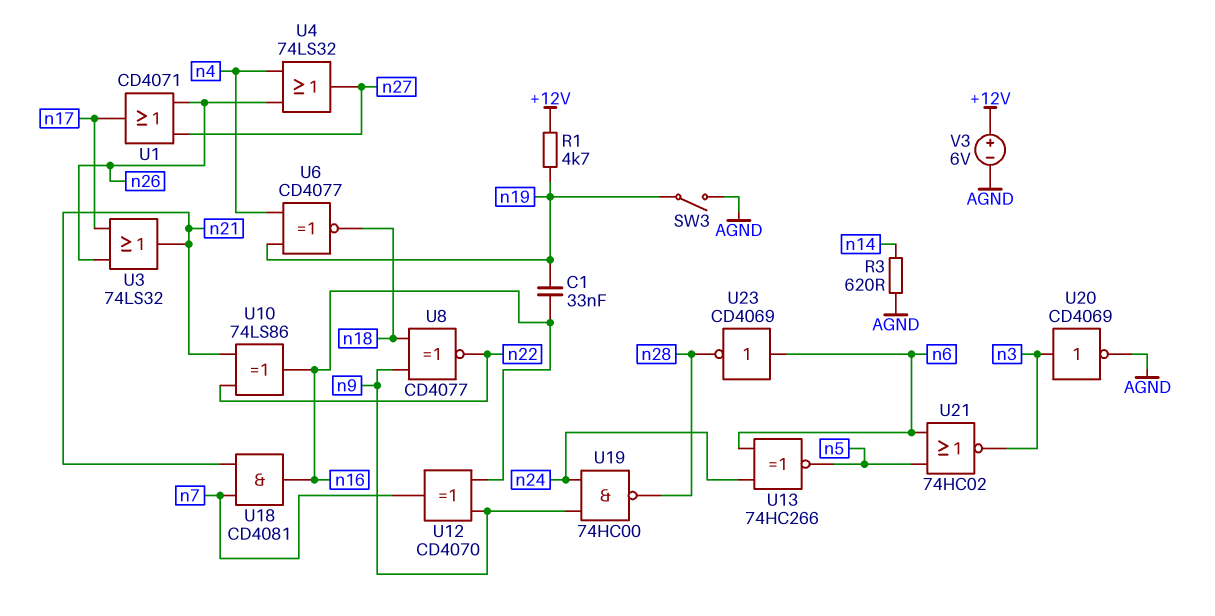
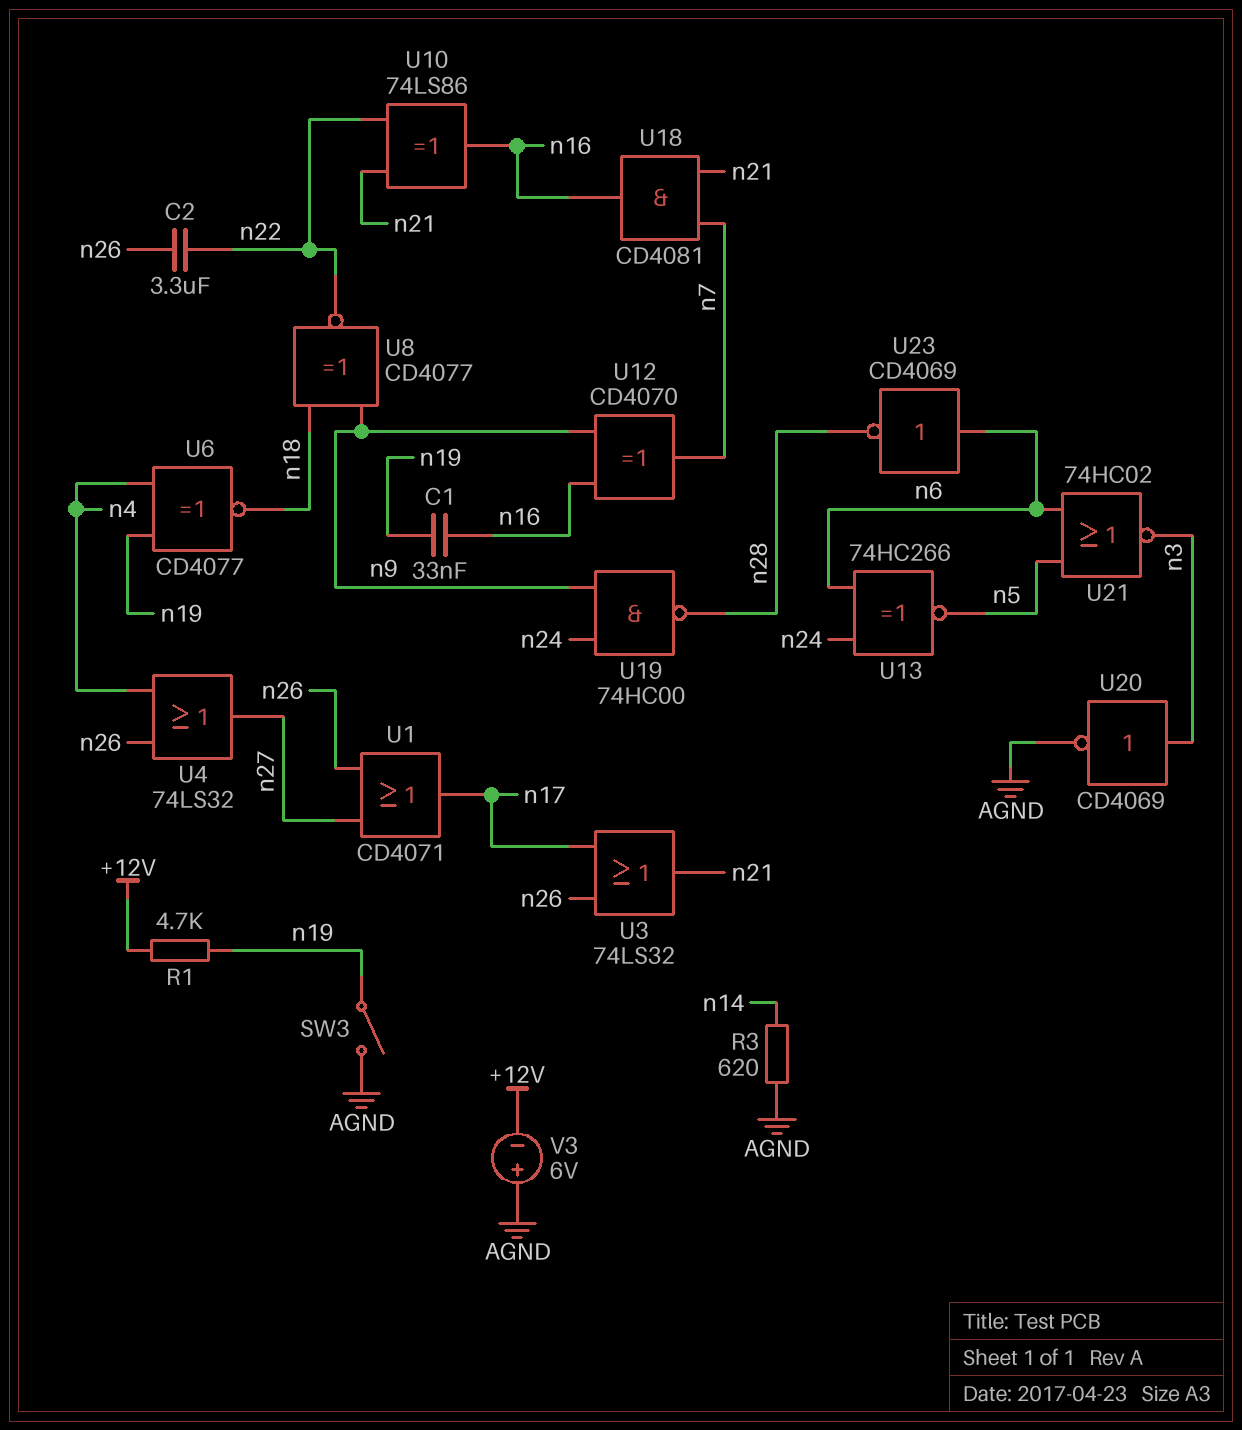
C2: none -> 3.3uF (n22, n26)
V3: 6V (plus +12V, minus AGND) -> 6V (plus AGND, minus +12V)

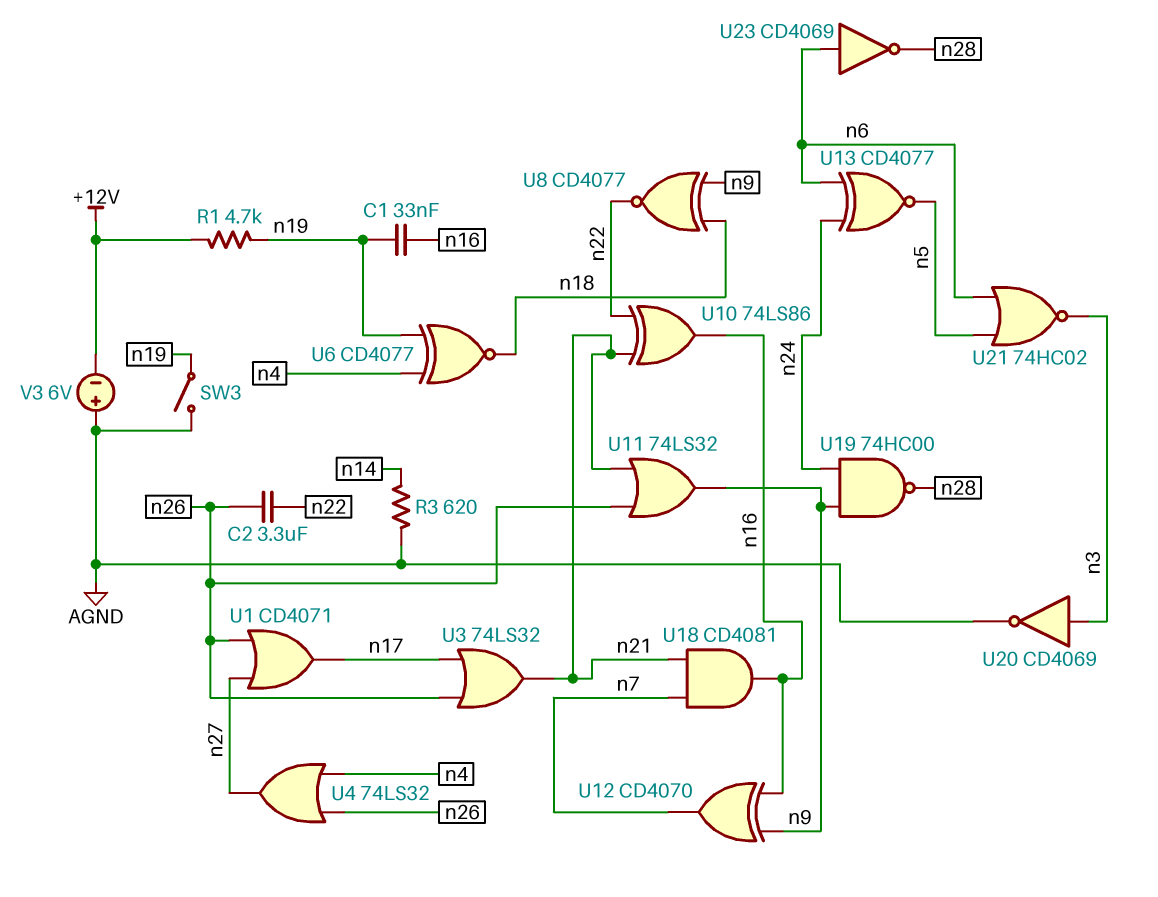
U11: none -> OR 74LS32 (in n21, in n26, out n9)
U13: XNOR 74HC266 (in n6, in n24, out n5) -> XNOR CD4077 (in n6, in n24, out n5)

